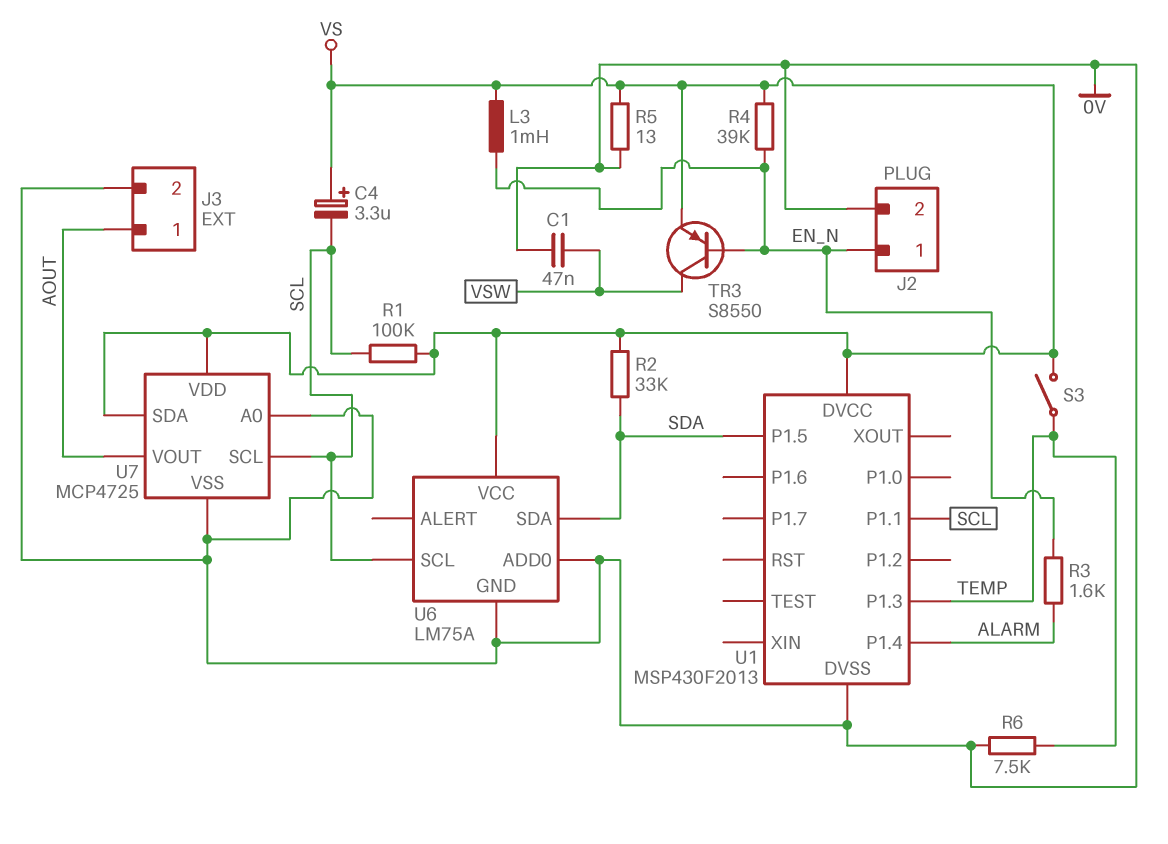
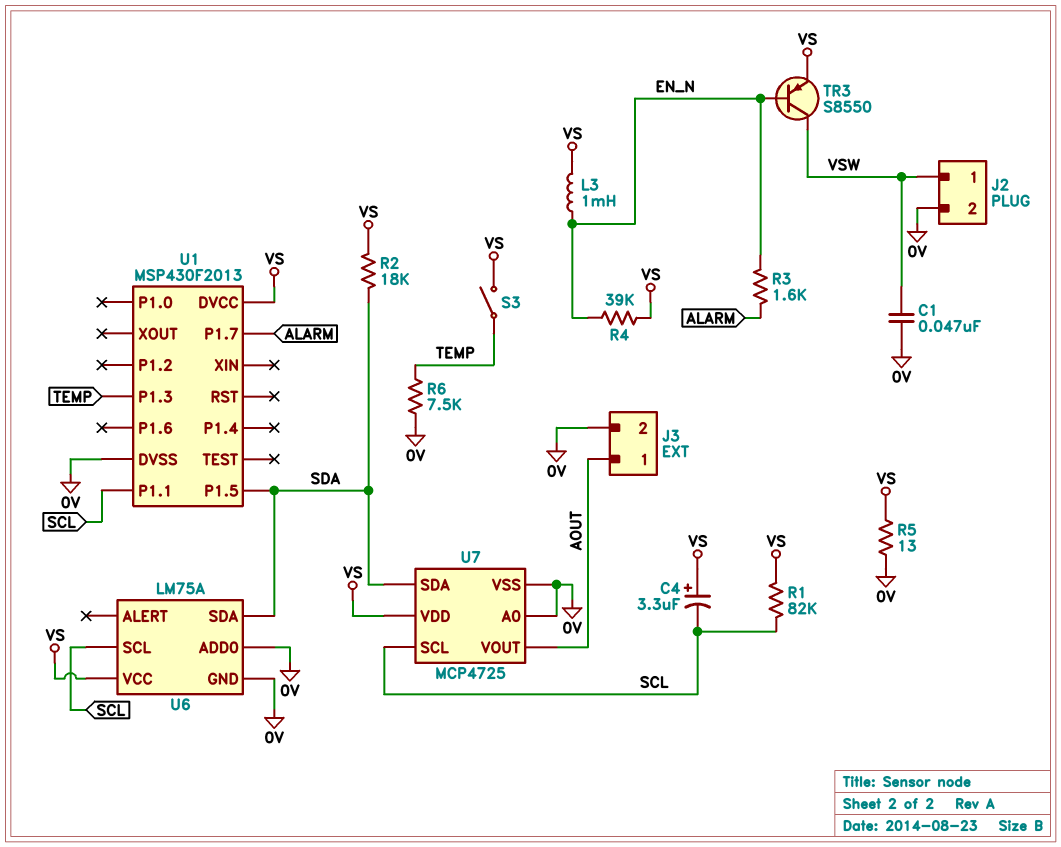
J2 pin 1: EN_N -> VSW
R1: 100k (SCL, VS) -> 82k (SCL, VS)
R2: 33k (SDA, VS) -> 18k (SDA, VS)
U1 pin P1.4: ALARM -> none
U1 pin P1.7: none -> ALARM
U7 pin SDA: VS -> SDA

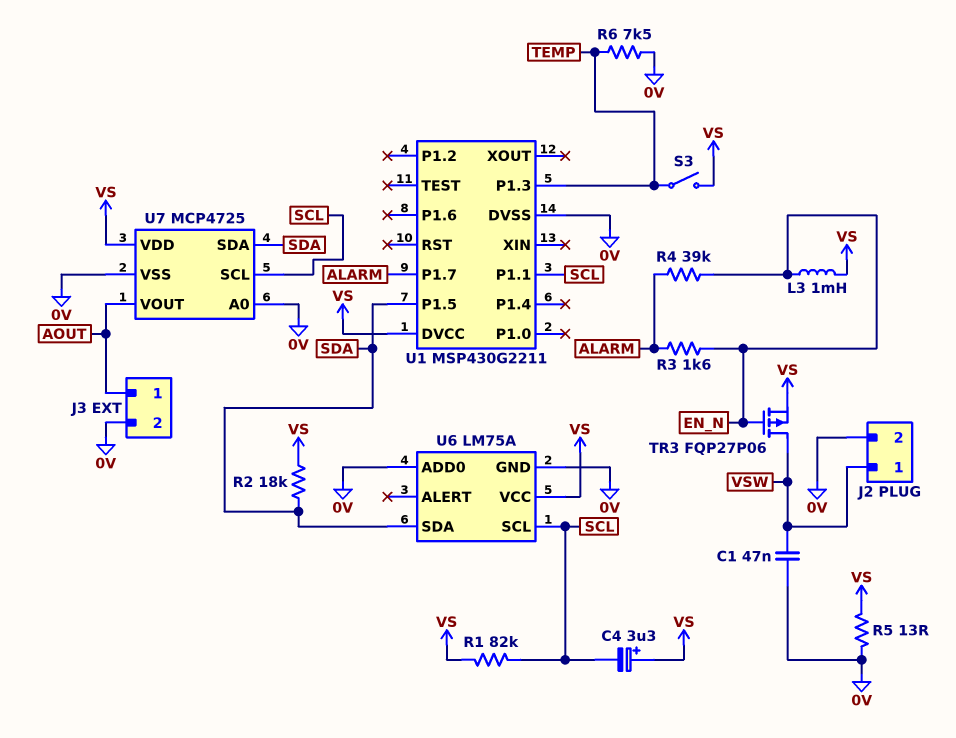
R4: 39k (EN_N, VS) -> 39k (ALARM, EN_N)
TR3: PNP S8550 (B EN_N, C VSW, E VS) -> PMOS FQP27P06 (G EN_N, D VSW, S VS)
U1: MSP430F2013 -> MSP430G2211

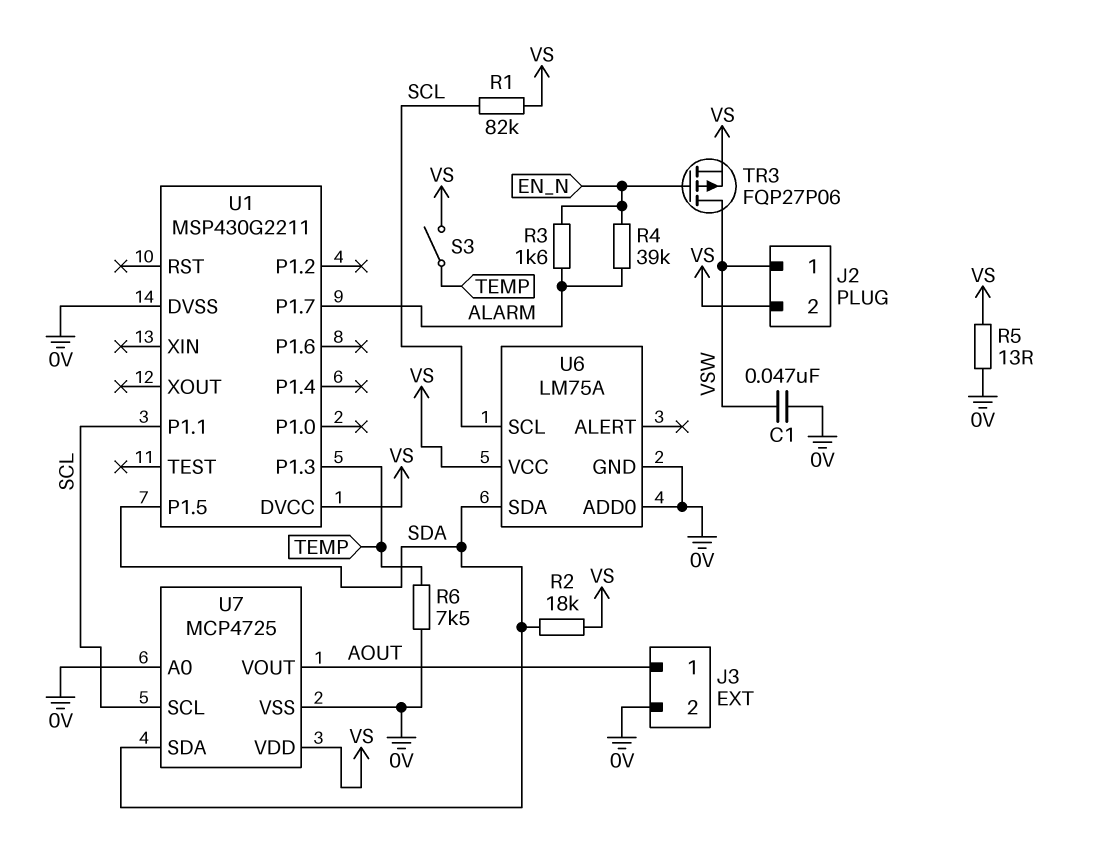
C4: 3.3uF (plus VS, minus SCL) -> none
J2 pin 2: 0V -> VS
L3: 1mH (EN_N, VS) -> none

